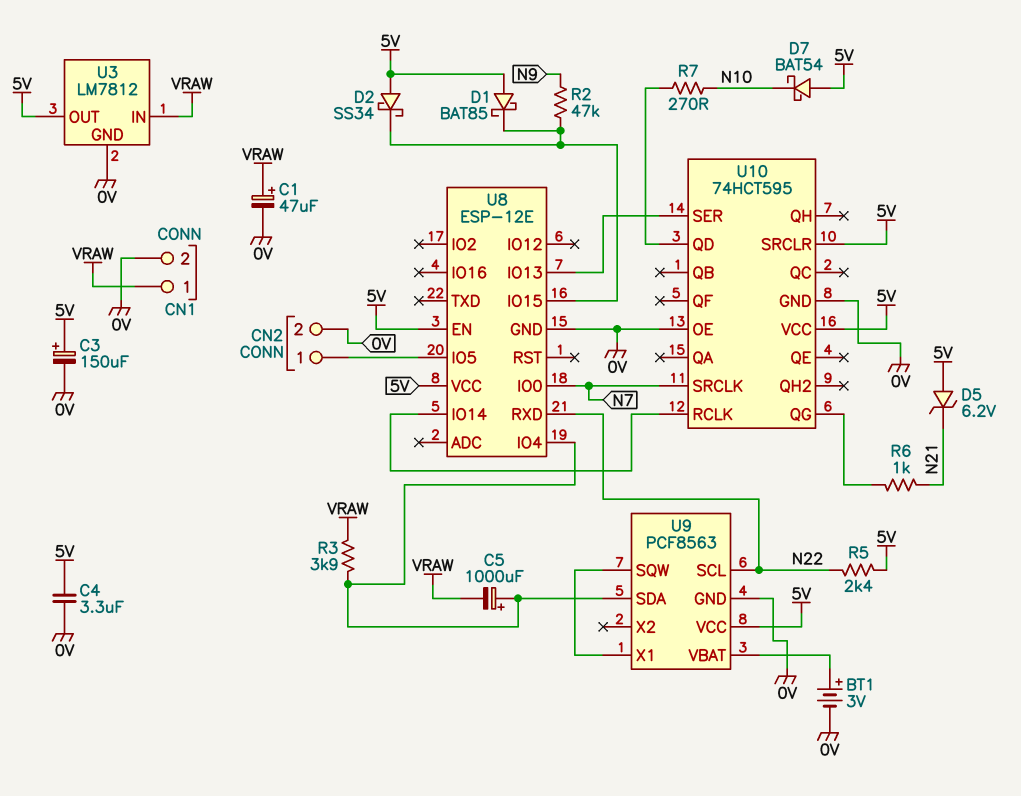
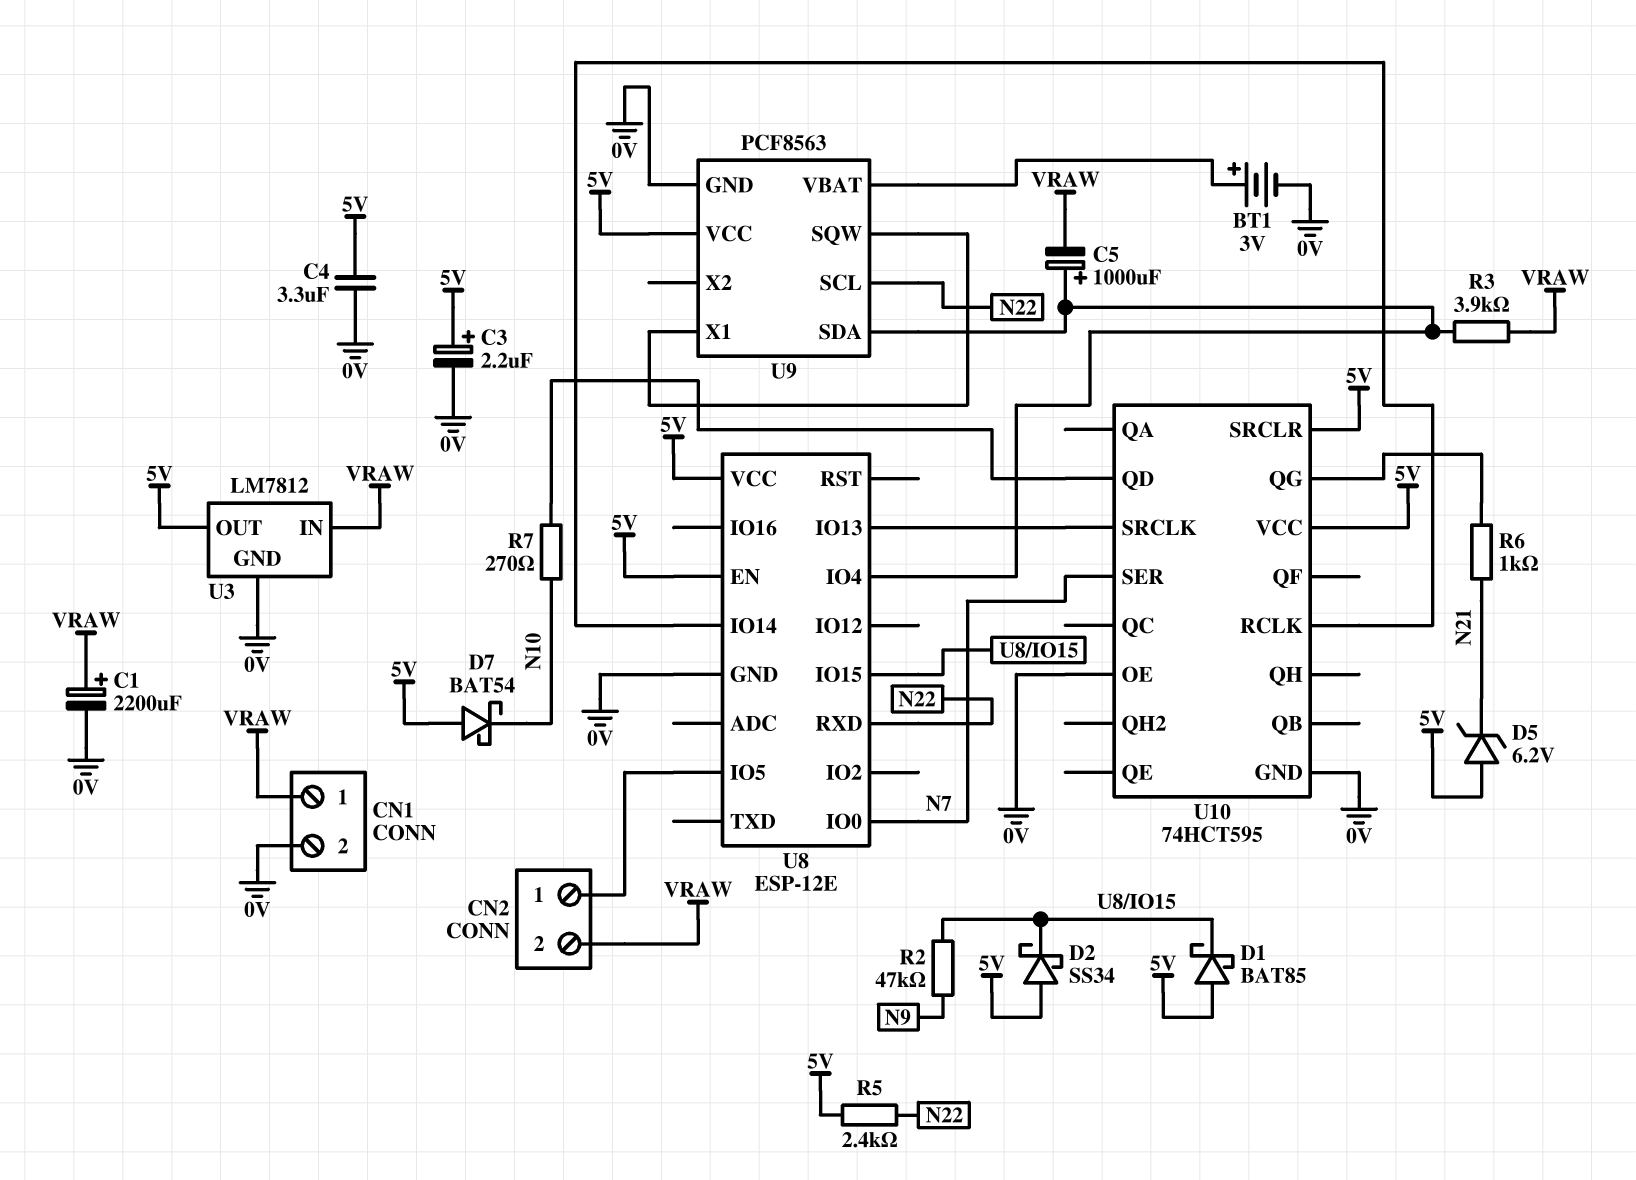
C1: 47uF (plus VRAW, minus 0V) -> 2200uF (plus VRAW, minus 0V)
C3: 150uF (plus 5V, minus 0V) -> 2.2uF (plus 5V, minus 0V)
CN2 pin 2: 0V -> VRAW
U10 pin SER: U8/IO13 -> N7
U10 pin SRCLK: N7 -> U8/IO13

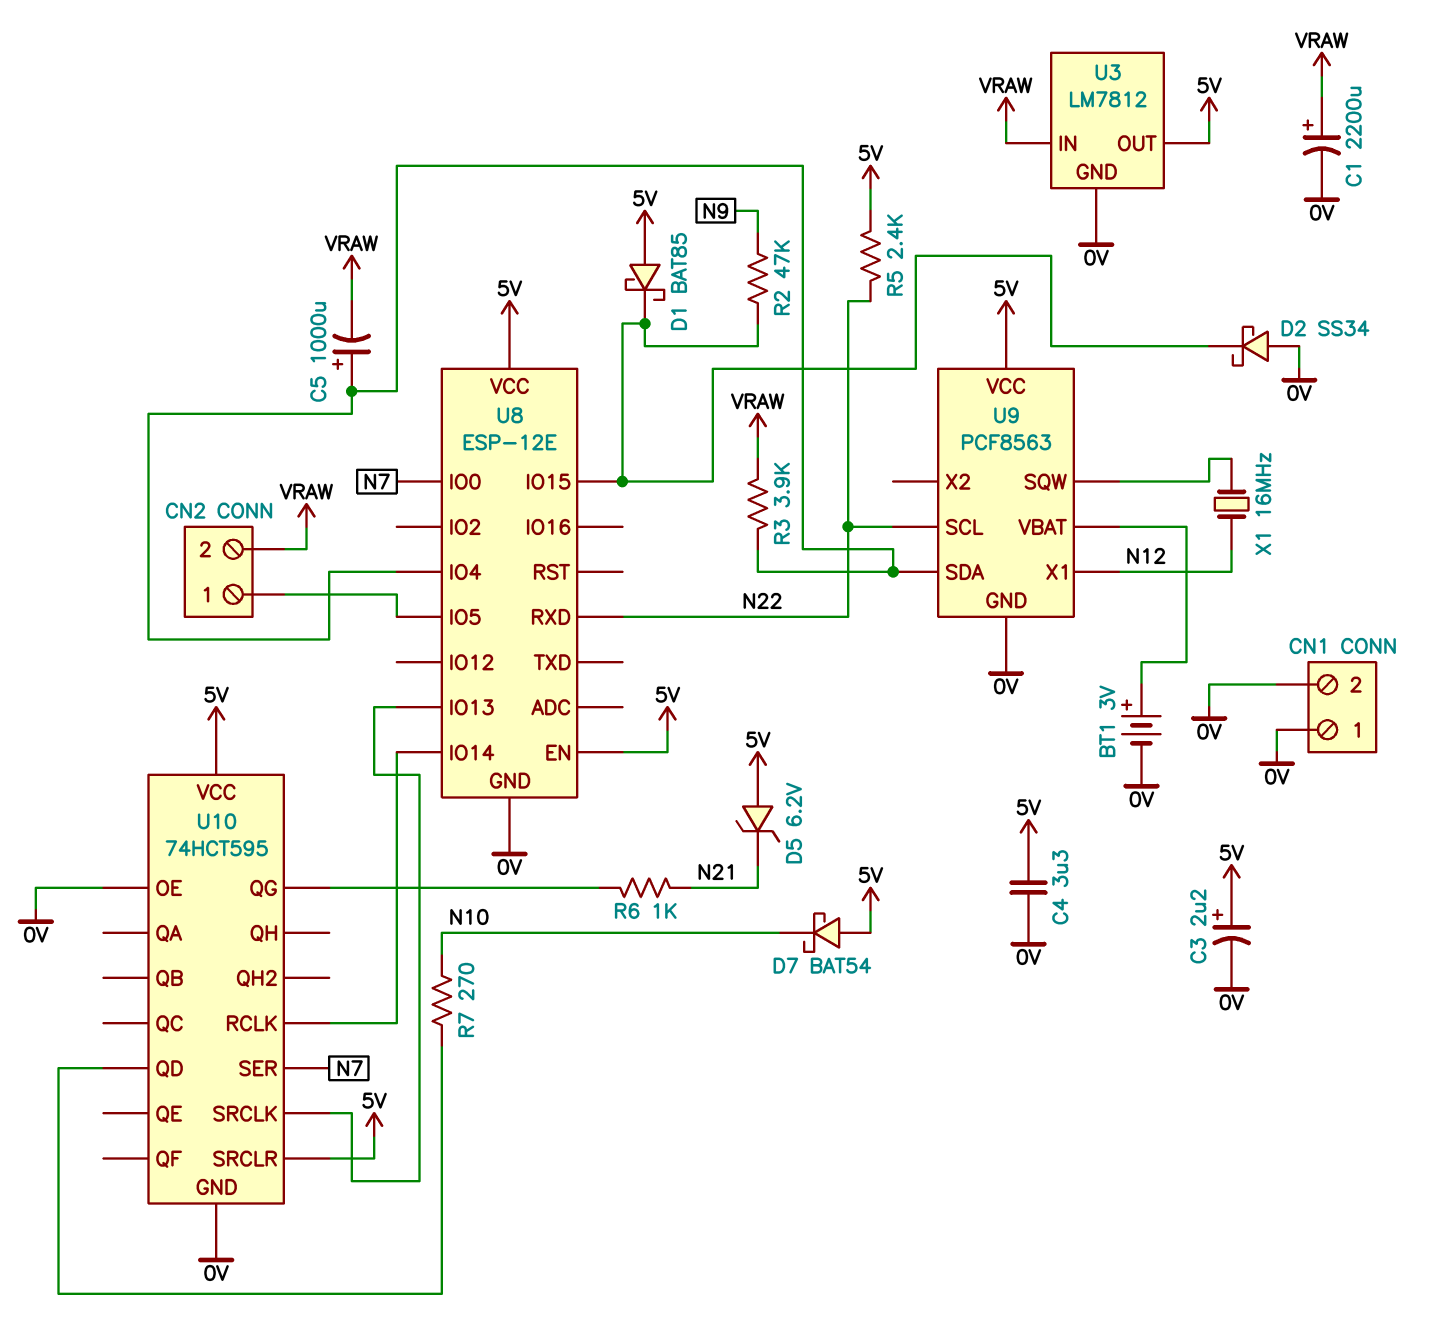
CN1 pin 1: VRAW -> 0V
D2: schottky SS34 (A 5V, K U8/IO15) -> schottky SS34 (A 0V, K U8/IO15)
U9 pin X1: U9/SQW -> N12
X1: none -> 16MHz (N12, U9/SQW)

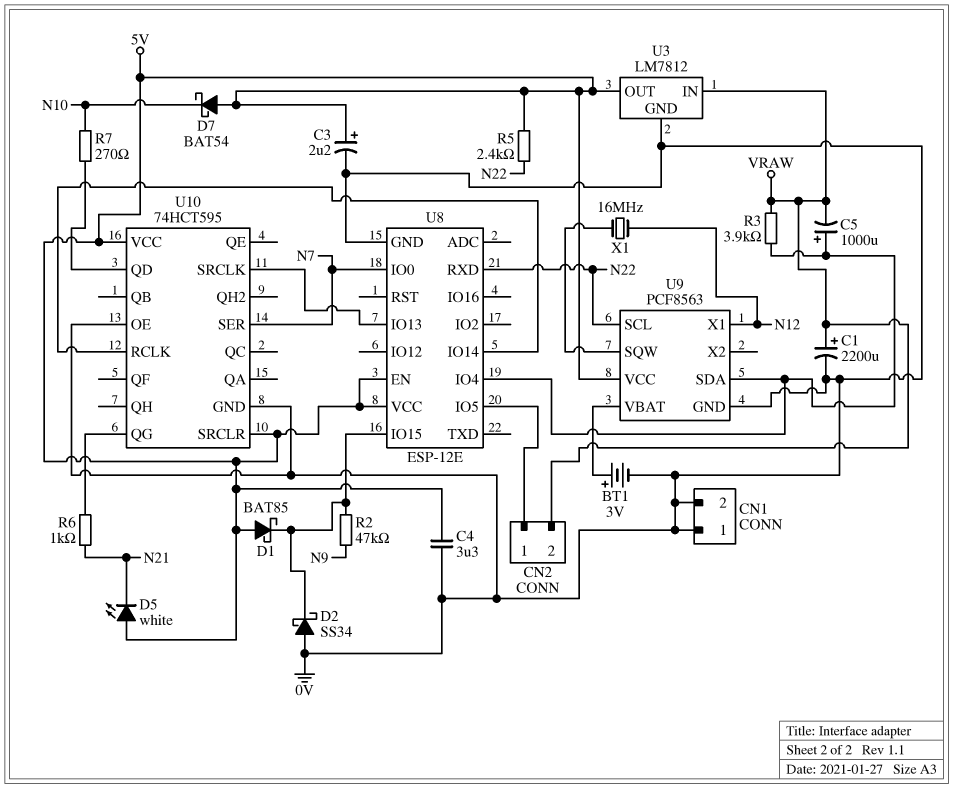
D5: zener 6.2V (A 5V, K N21) -> LED white (A 5V, K N21)

